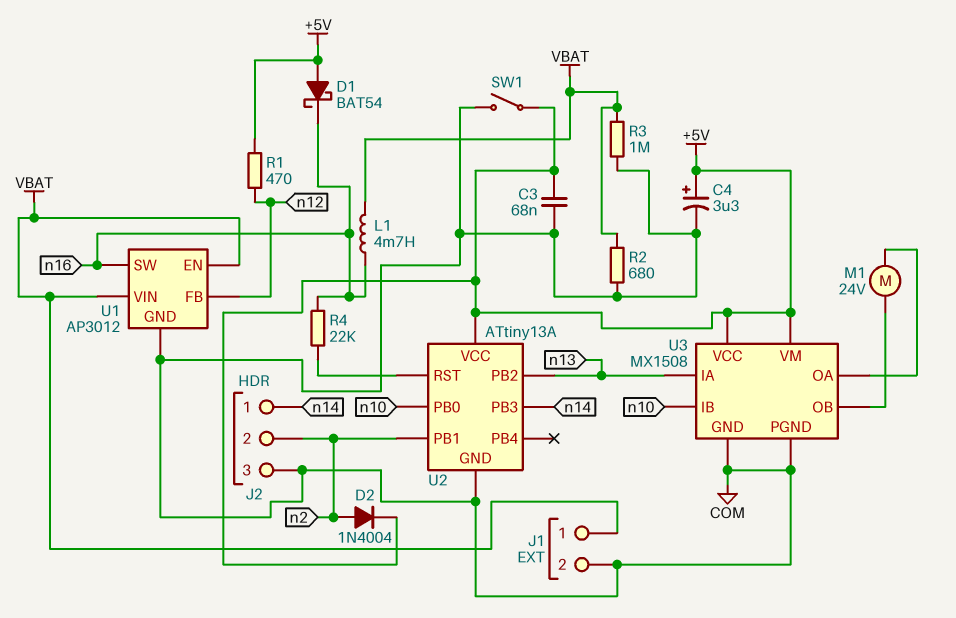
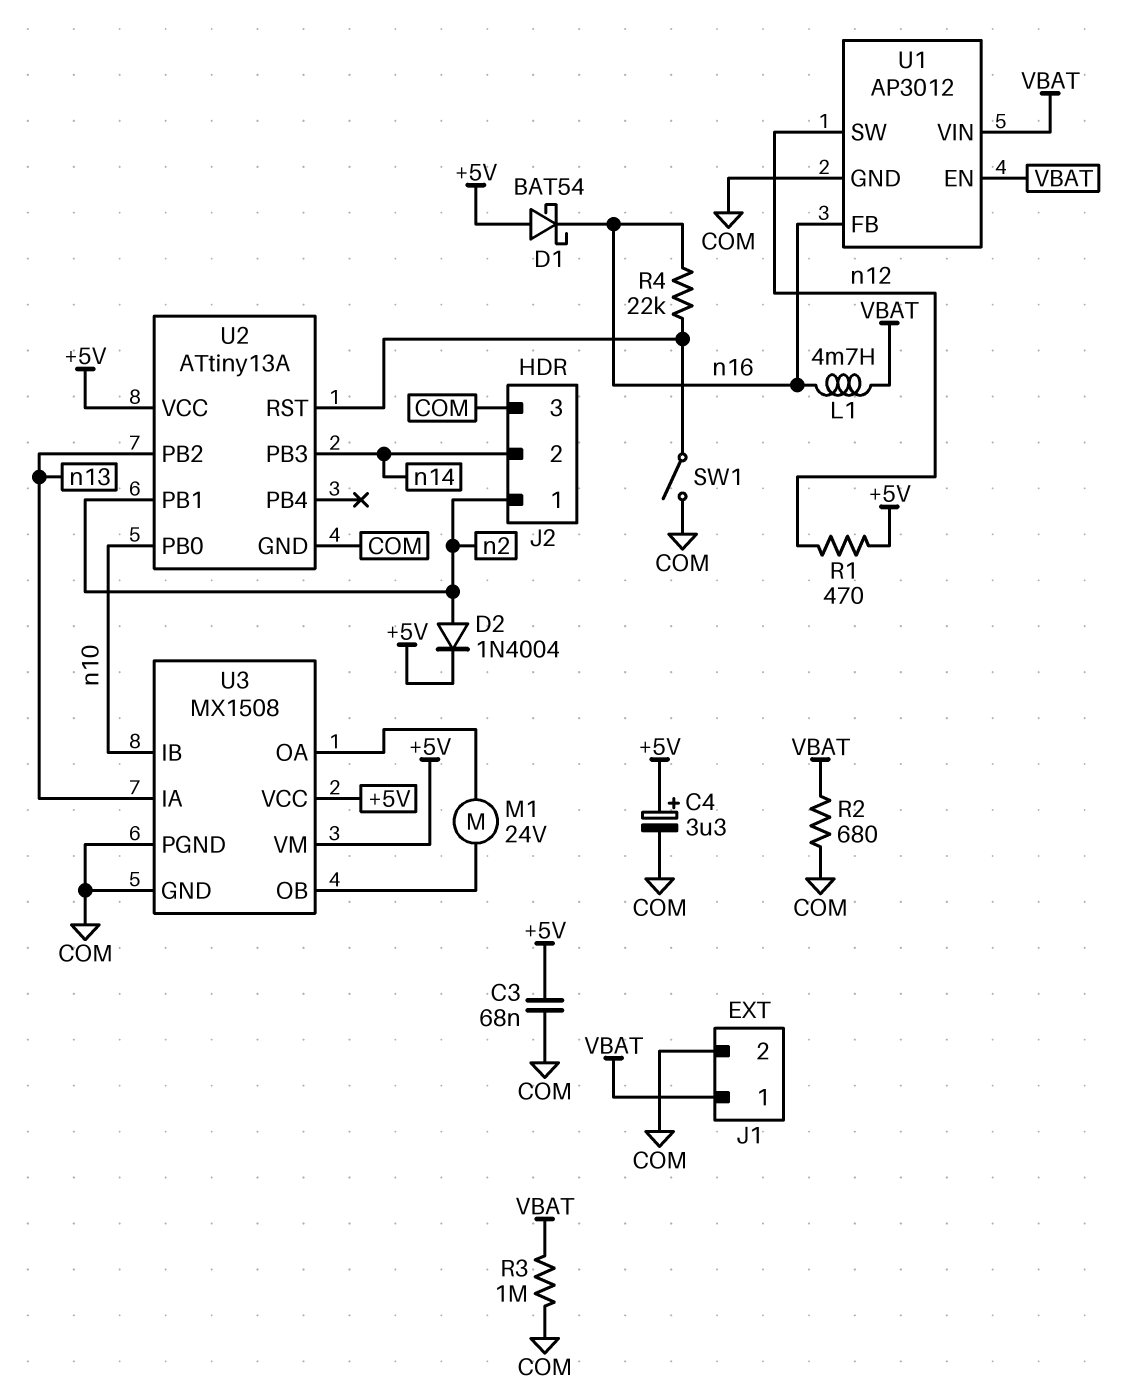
J2 pin 1: n14 -> n2
J2 pin 2: n2 -> n14
SW1: switch (+5V, COM) -> switch (COM, U2/RST)
U1 pin FB: n12 -> n16
U1 pin SW: n16 -> n12

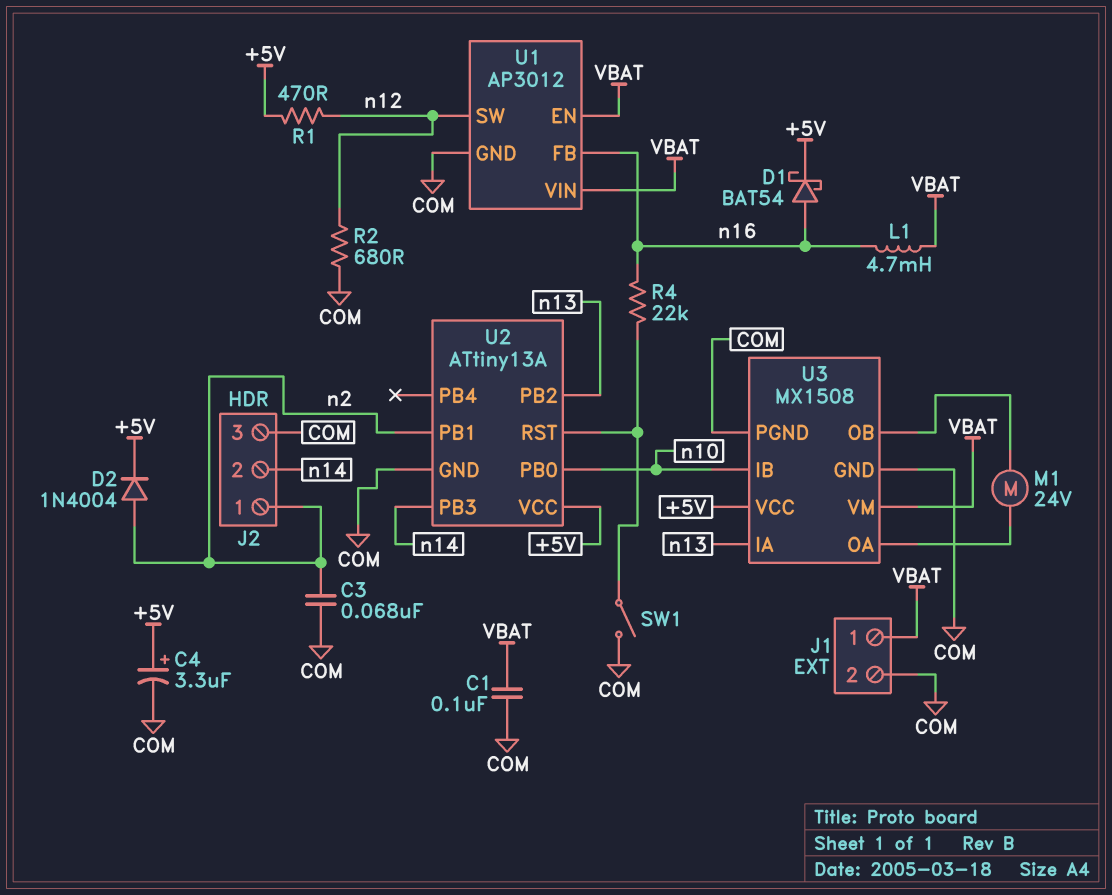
C1: none -> 100nF (COM, VBAT)
C3: 68nF (+5V, COM) -> 68nF (COM, n2)
D1: schottky BAT54 (A +5V, K n16) -> schottky BAT54 (A n16, K +5V)
R2: 680 (COM, VBAT) -> 680 (COM, n12)
R3: 1M (COM, VBAT) -> none
U3 pin VM: +5V -> VBAT

